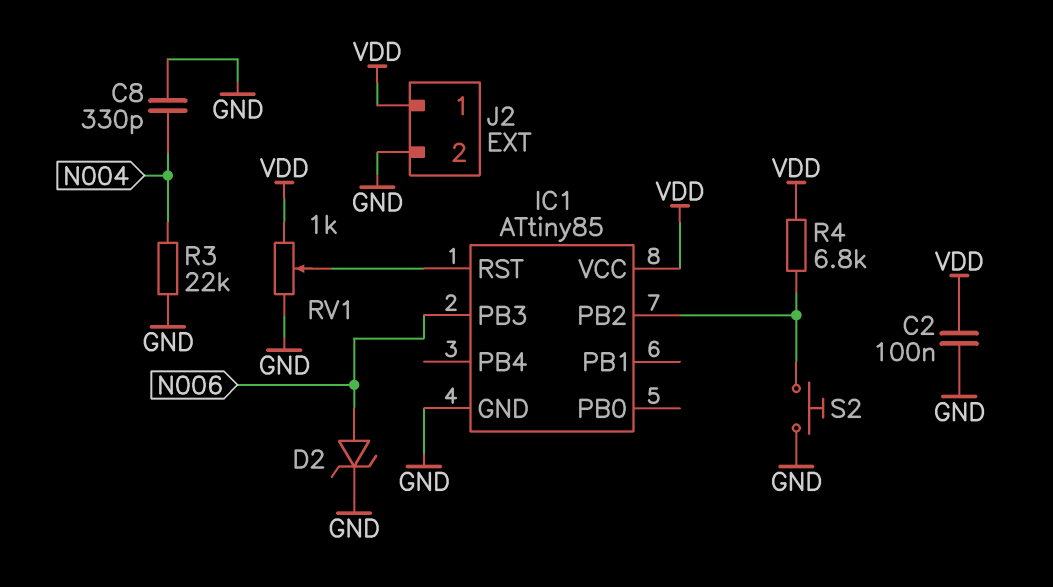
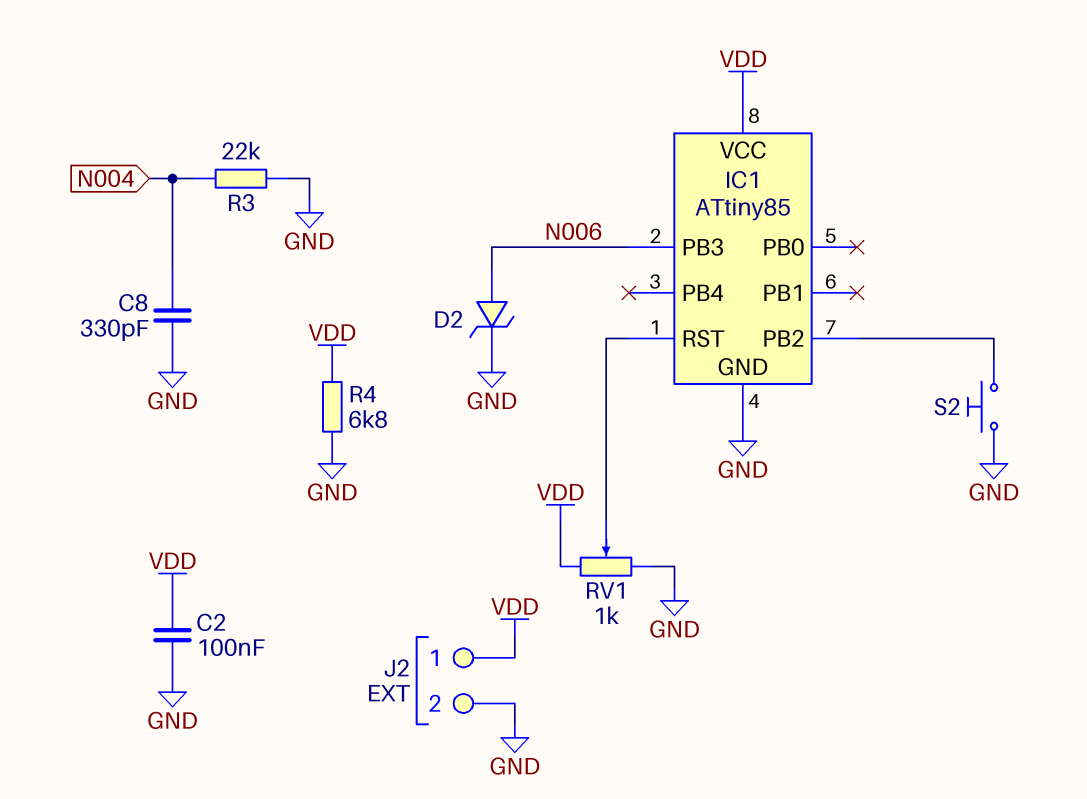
R4: 6.8k (IC1/PB2, VDD) -> 6.8k (GND, VDD)

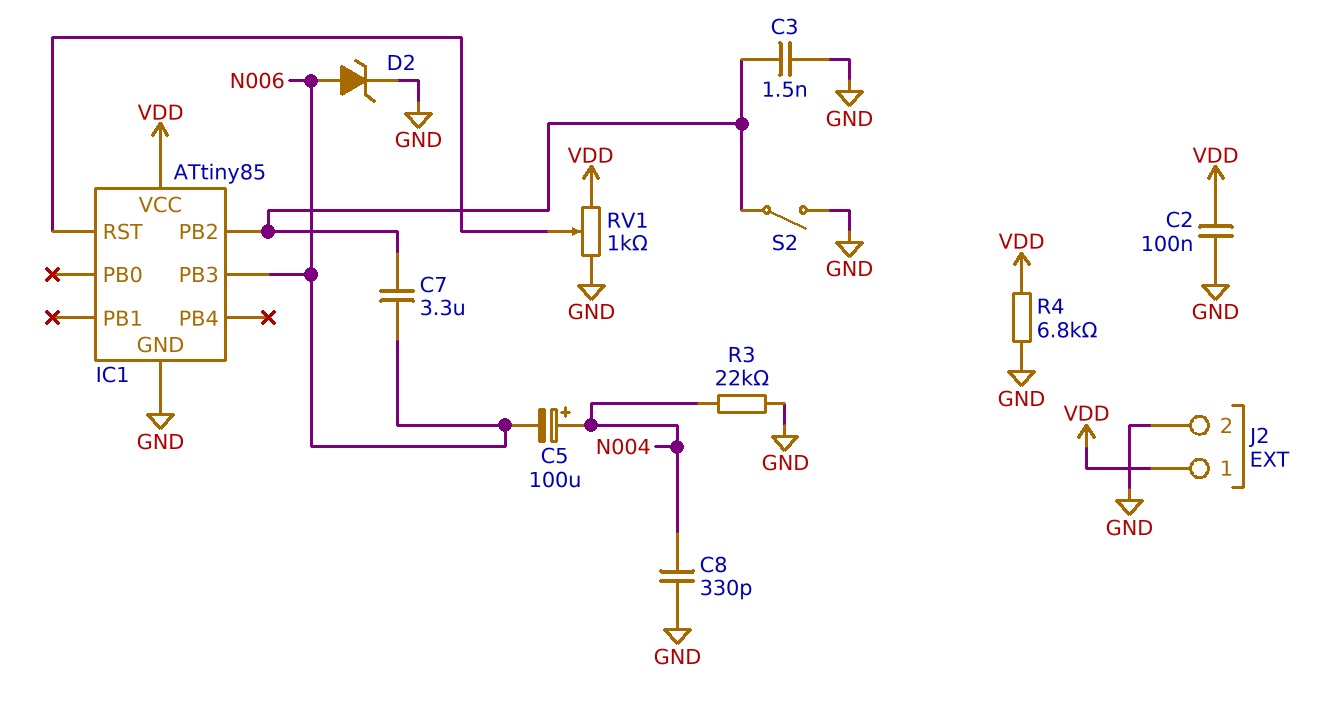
C3: none -> 1.5nF (GND, IC1/PB2)
C5: none -> 100uF (plus N004, minus N006)
C7: none -> 3.3uF (IC1/PB2, N006)
S2: button (GND, IC1/PB2) -> switch (GND, IC1/PB2)

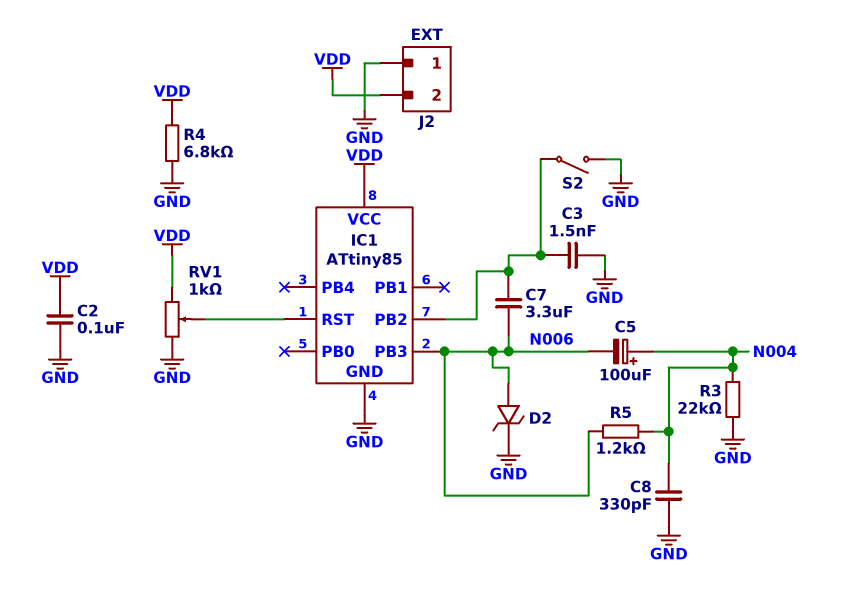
J2 pin 1: VDD -> GND
J2 pin 2: GND -> VDD
R5: none -> 1.2k (N004, N006)

